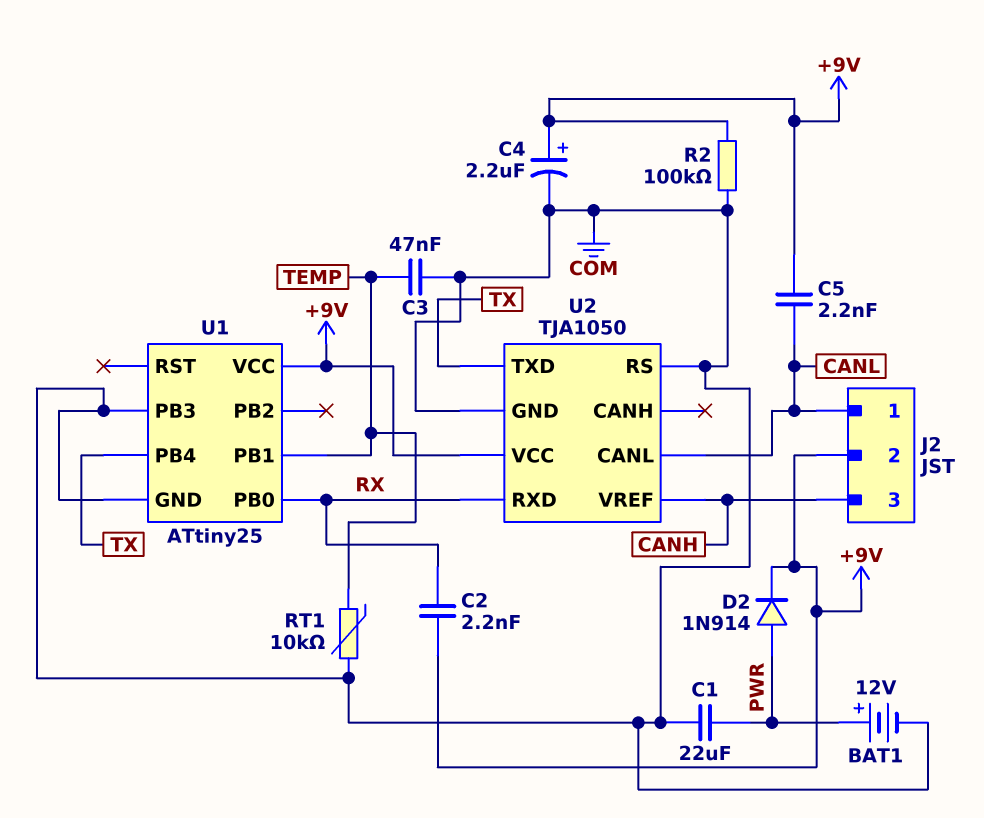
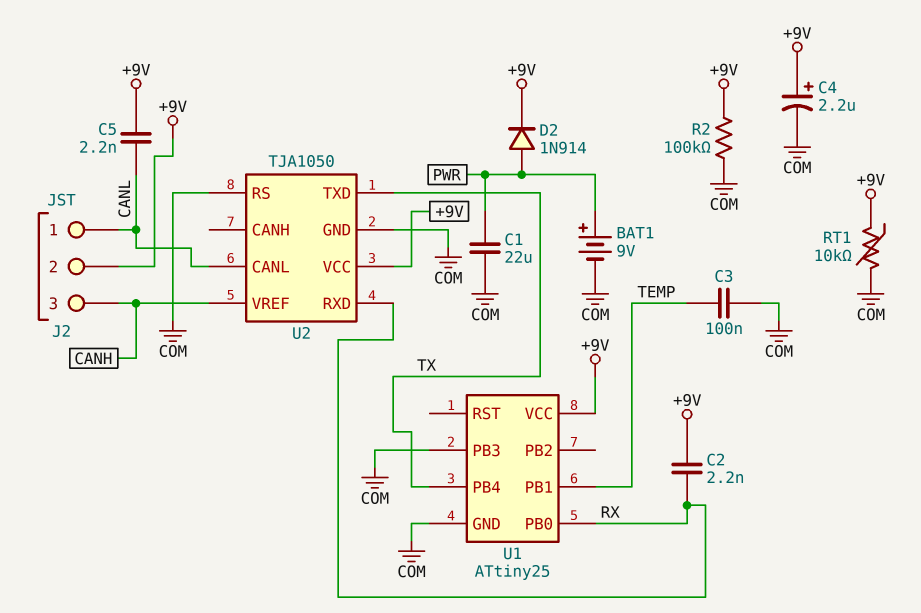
BAT1: 12V (plus PWR, minus COM) -> 9V (plus PWR, minus COM)
C3: 47nF (COM, TEMP) -> 100nF (COM, TEMP)
RT1: 10k (COM, TEMP) -> 10k (+9V, COM)

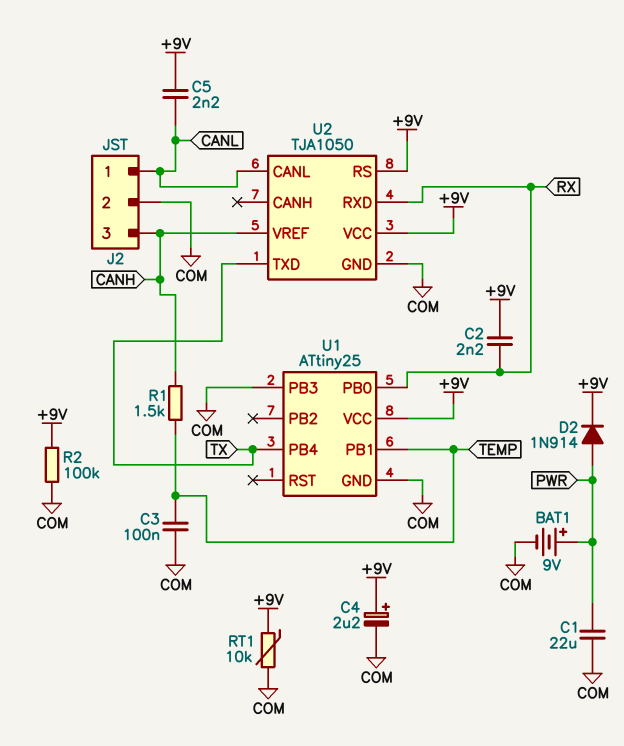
J2 pin 2: +9V -> COM
R1: none -> 1.5k (CANH, TEMP)
U2 pin RS: COM -> +9V

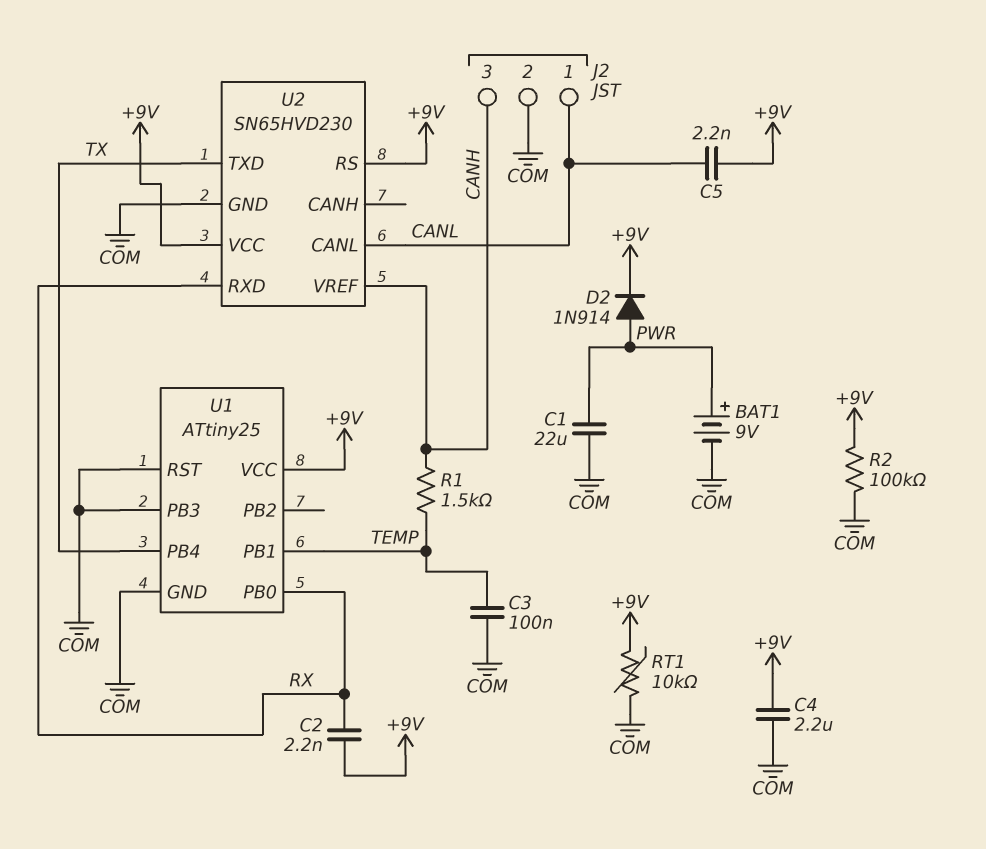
C4: 2.2uF (plus +9V, minus COM) -> 2.2uF (+9V, COM)
U1 pin RST: none -> COM
U2: TJA1050 -> SN65HVD230

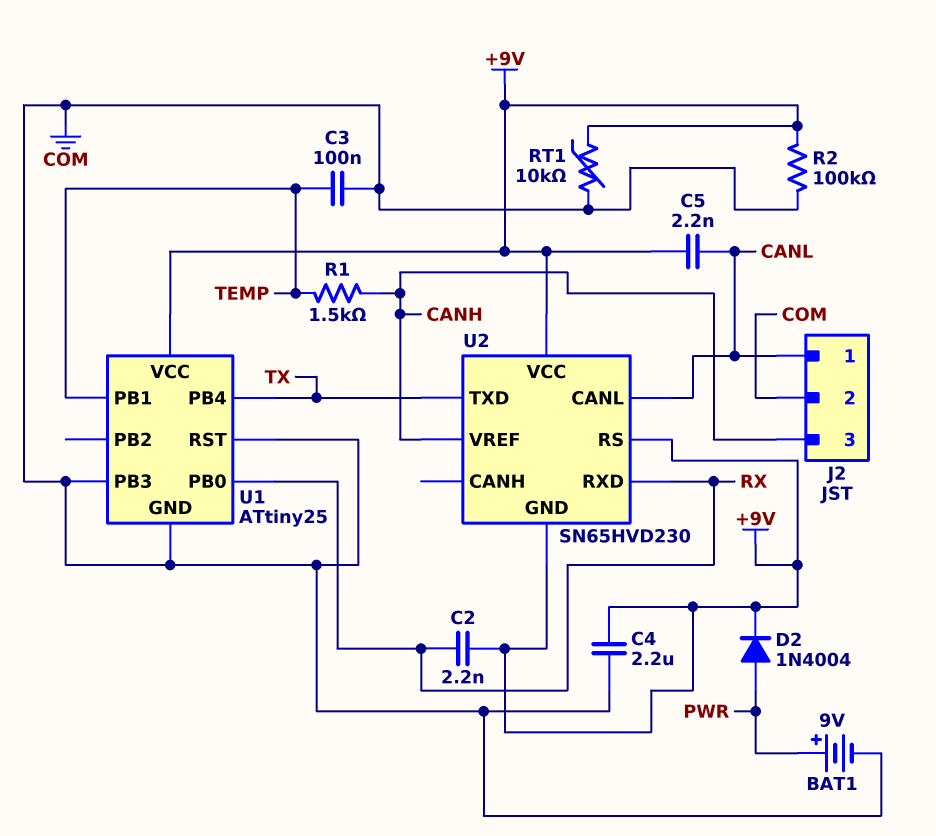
C1: 22uF (COM, PWR) -> none
D2: diode 1N914 (A PWR, K +9V) -> diode 1N4004 (A PWR, K +9V)
U2 pin GND: COM -> +9V

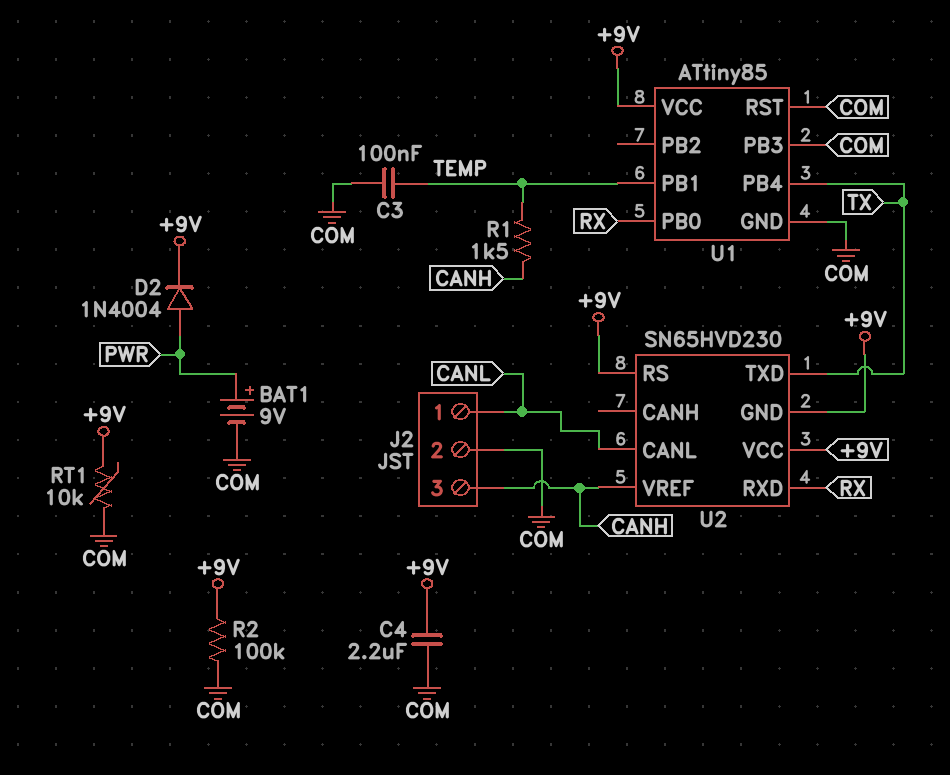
C2: 2.2nF (+9V, RX) -> none
C5: 2.2nF (+9V, CANL) -> none
U1: ATtiny25 -> ATtiny85

